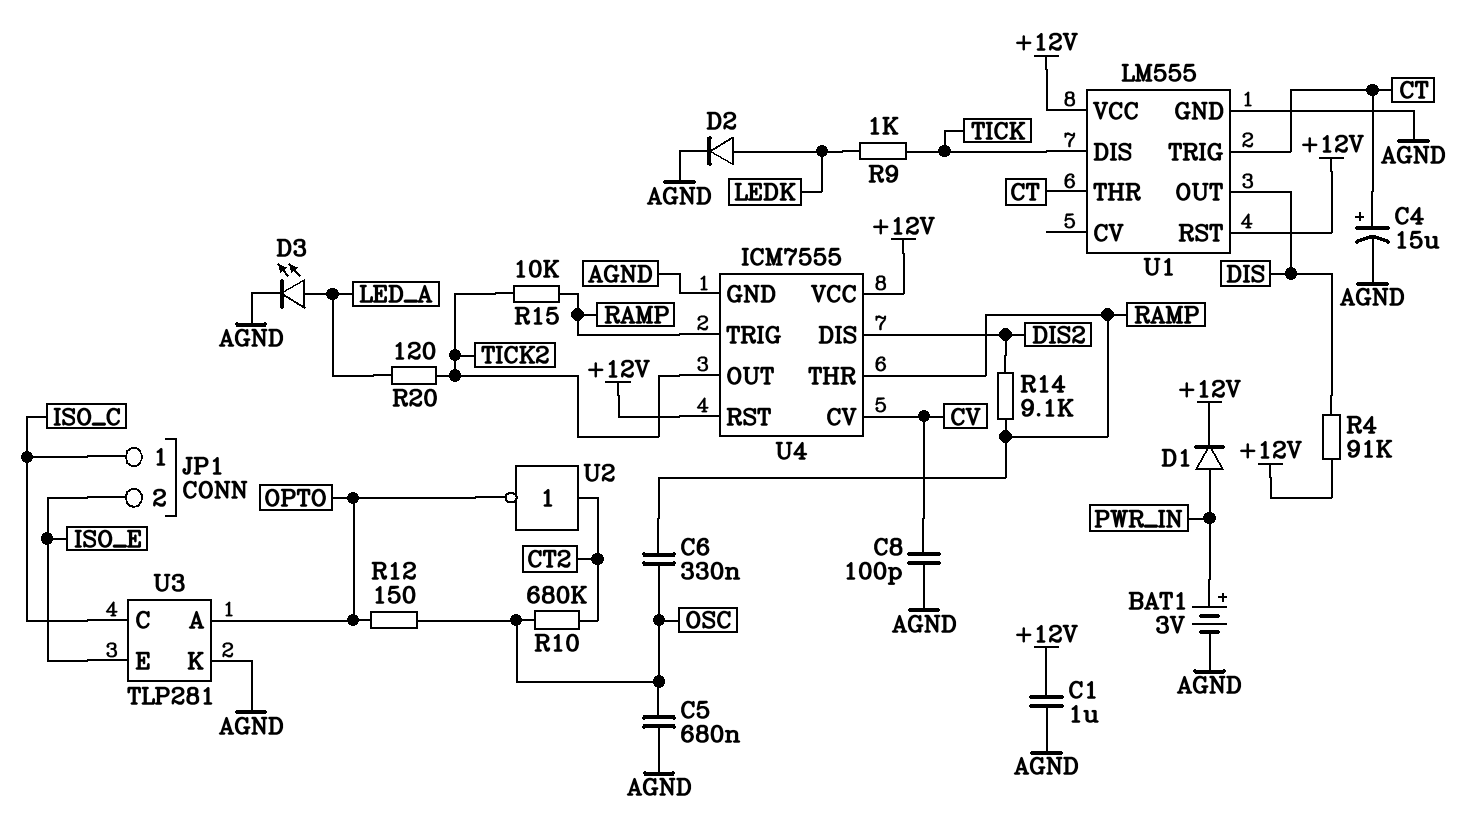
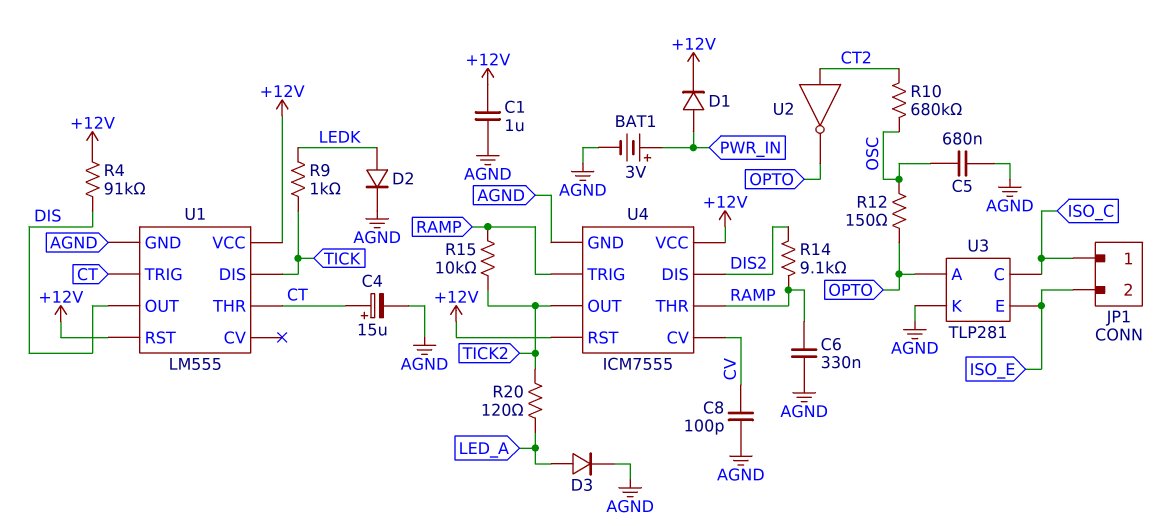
C6: 330nF (OSC, RAMP) -> 330nF (AGND, RAMP)
D3: LED (A LED_A, K AGND) -> diode (A LED_A, K AGND)

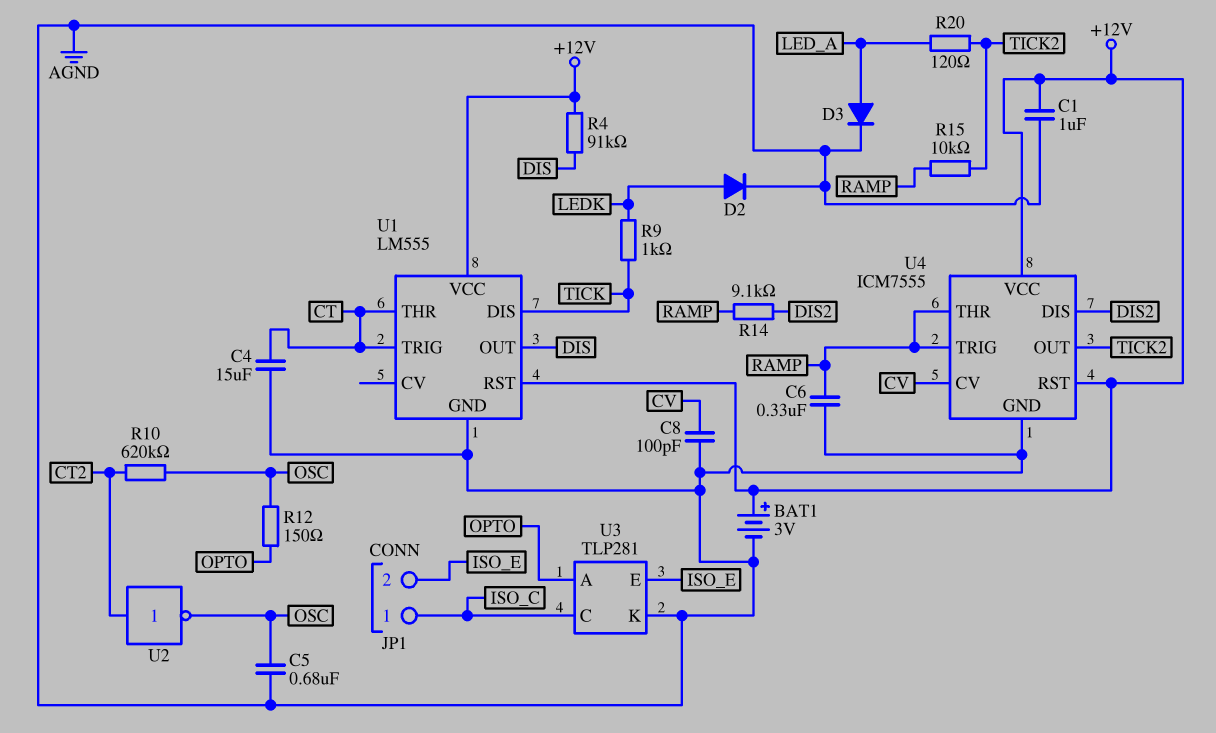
BAT1: 3V (plus PWR_IN, minus AGND) -> 3V (plus +12V, minus AGND)
C4: 15uF (plus CT, minus AGND) -> 15uF (AGND, CT)
D1: diode (A PWR_IN, K +12V) -> none
R10: 680k (CT2, OSC) -> 620k (CT2, OSC)
U2: NOT (in CT2, out OPTO) -> NOT (in CT2, out OSC)

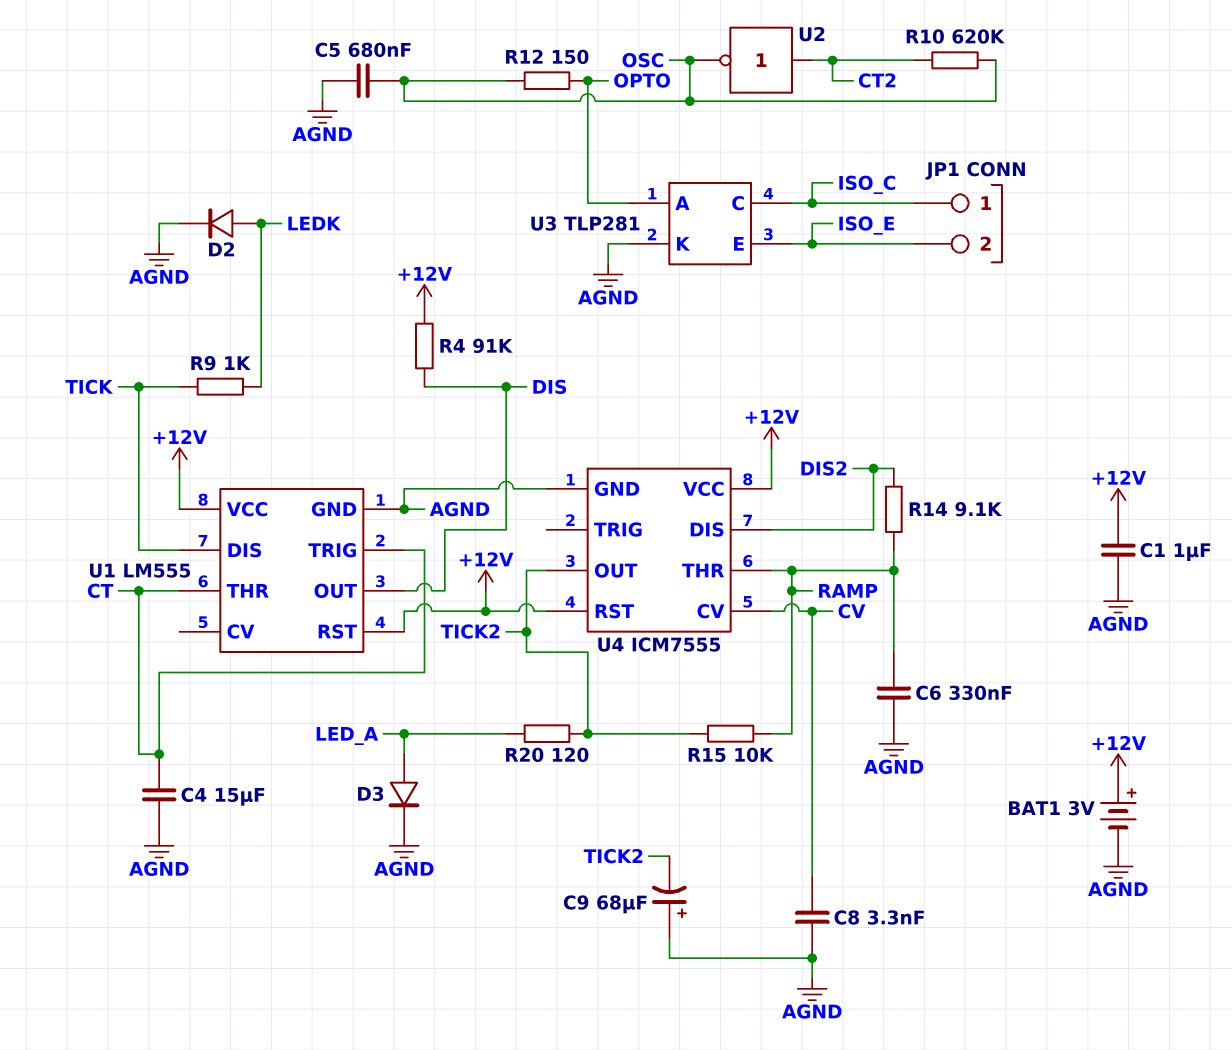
C8: 100pF (AGND, CV) -> 3.3nF (AGND, CV)
C9: none -> 68uF (plus AGND, minus TICK2)
U4 pin TRIG: RAMP -> none

